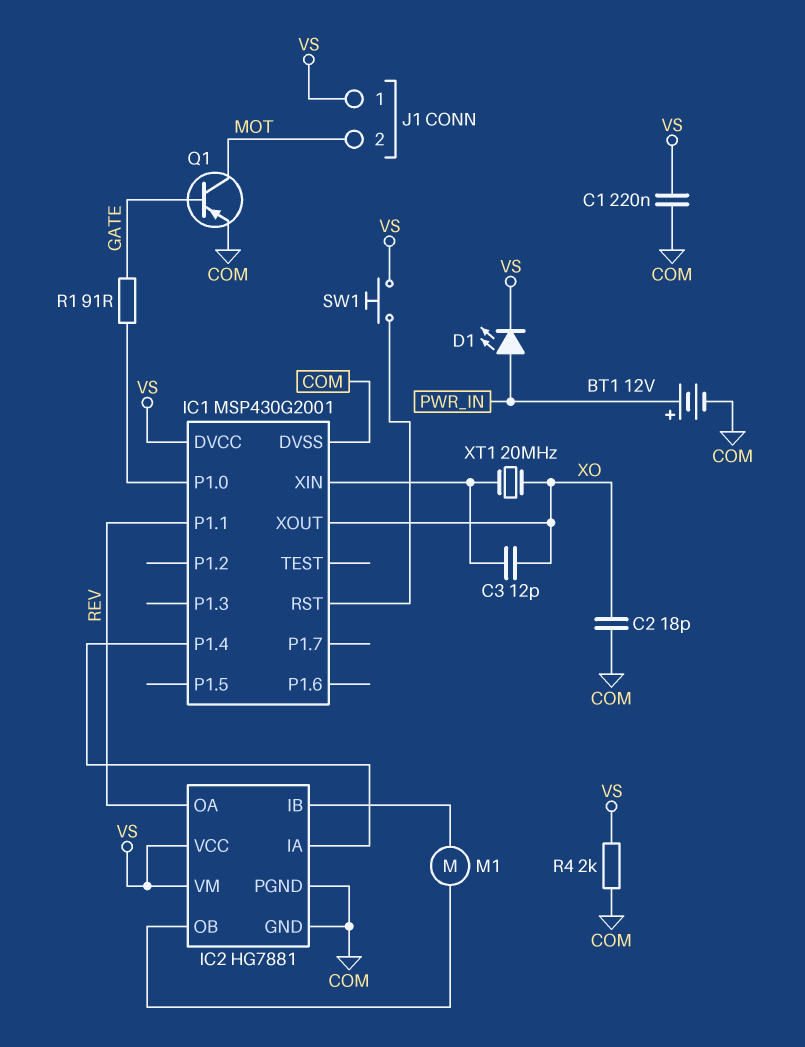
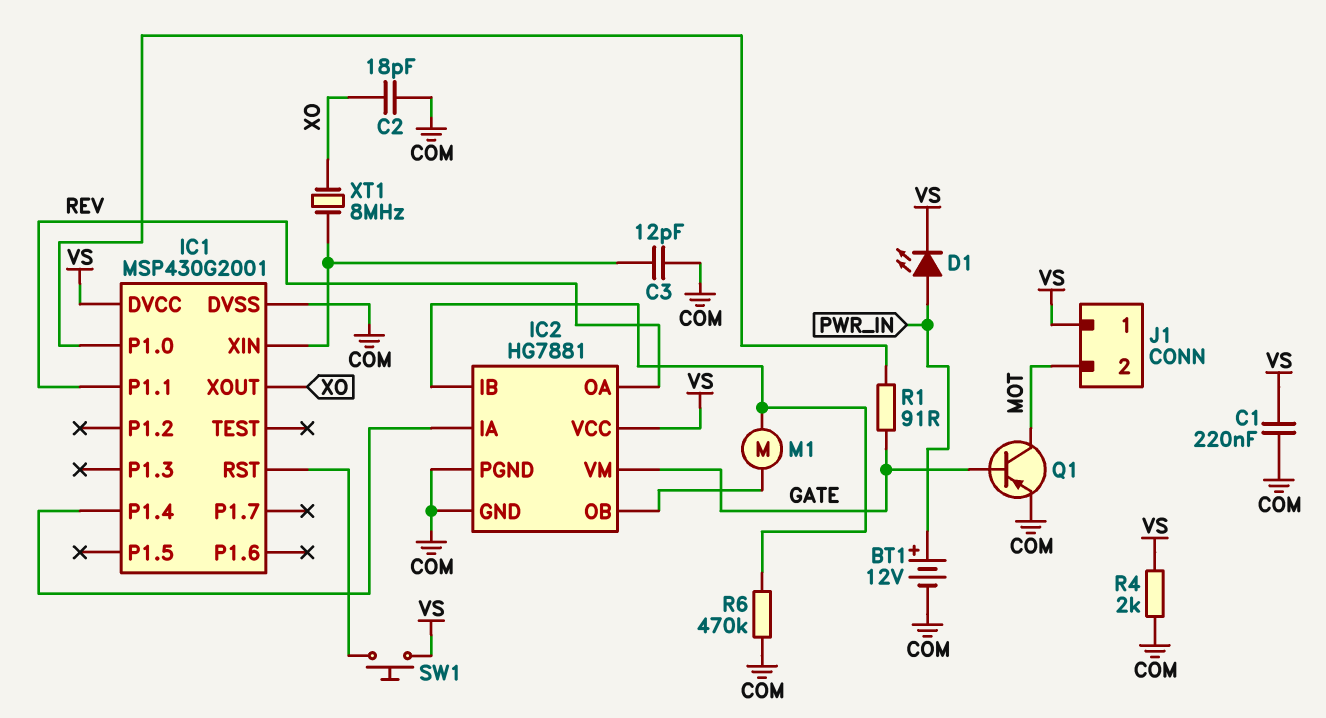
C3: 12pF (IC1/XIN, XO) -> 12pF (COM, IC1/XIN)
IC2 pin VM: VS -> GATE
R6: none -> 470k (COM, IC2/IB)
XT1: 20MHz (IC1/XIN, XO) -> 8MHz (IC1/XIN, XO)

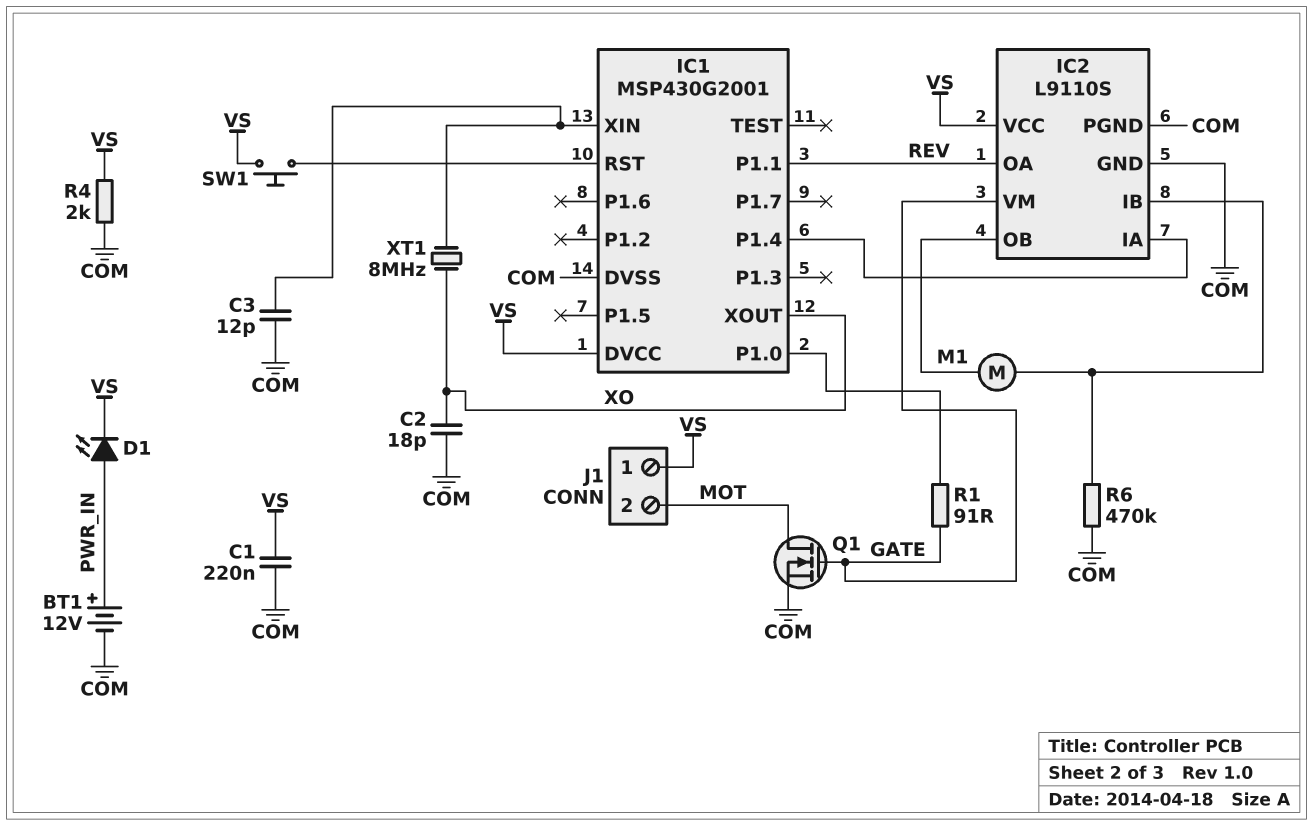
IC2: HG7881 -> L9110S
Q1: PNP (B GATE, C MOT, E COM) -> NMOS (G GATE, D MOT, S COM)

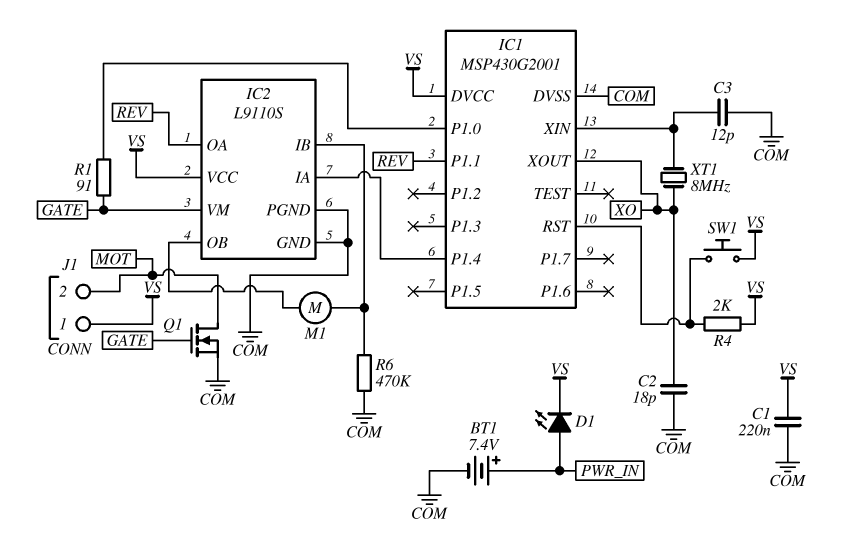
BT1: 12V (plus PWR_IN, minus COM) -> 7.4V (plus PWR_IN, minus COM)
R4: 2k (COM, VS) -> 2k (IC1/RST, VS)

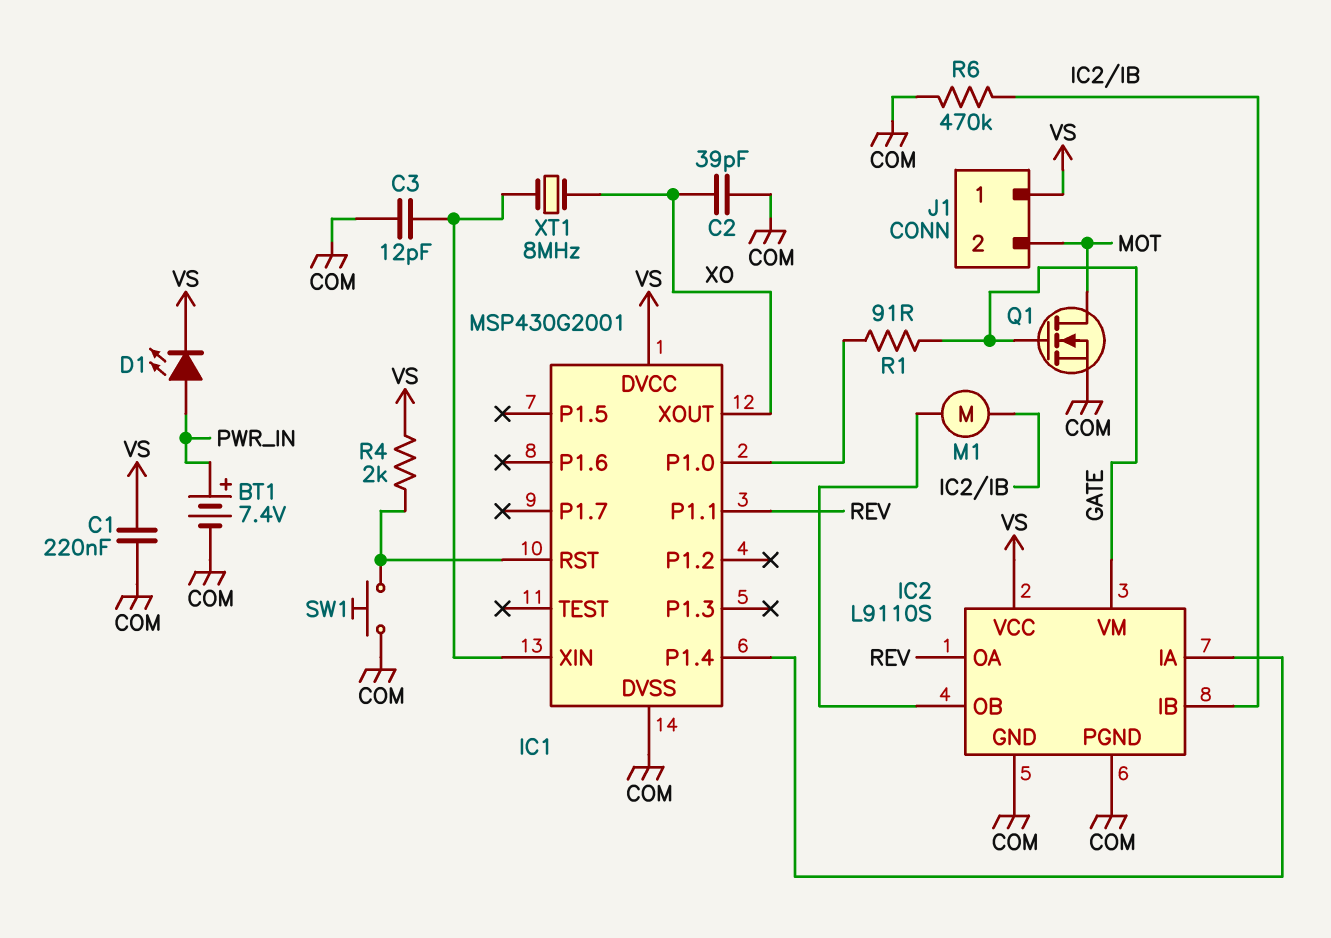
C2: 18pF (COM, XO) -> 39pF (COM, XO)
SW1: button (IC1/RST, VS) -> button (COM, IC1/RST)

